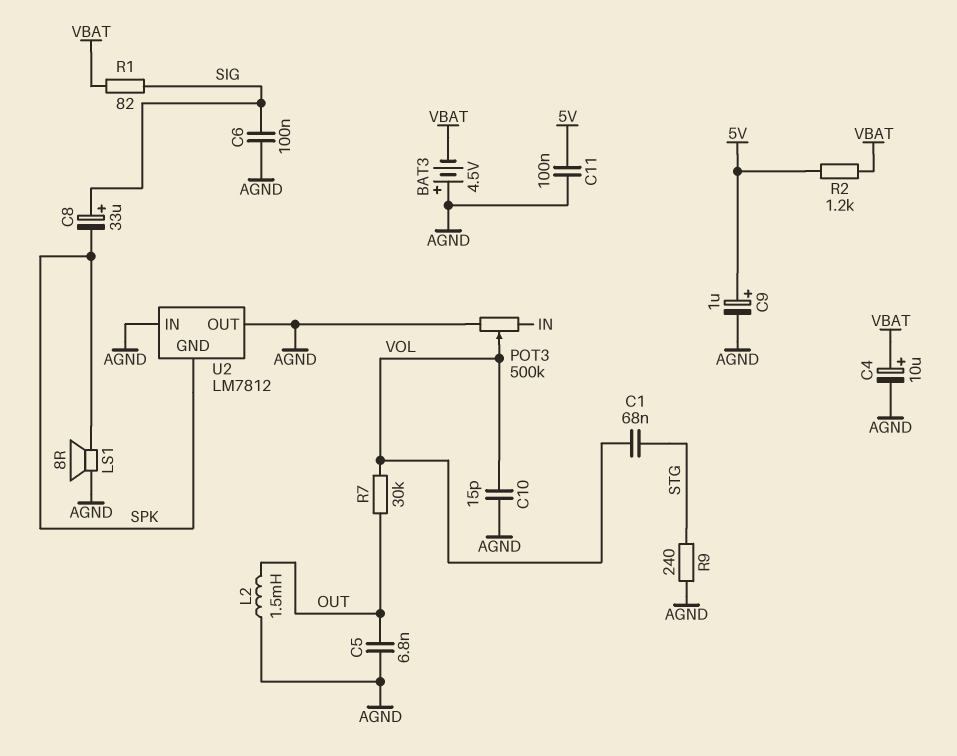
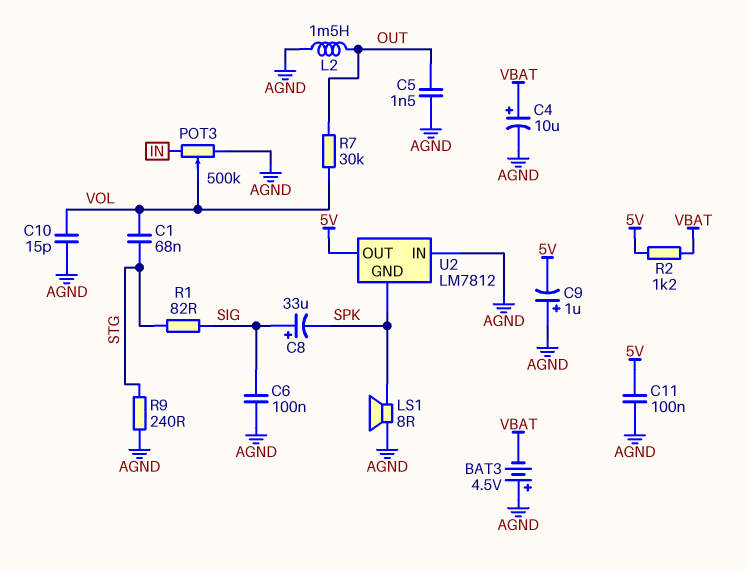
C5: 6.8nF (AGND, OUT) -> 1.5nF (AGND, OUT)
C9: 1uF (plus 5V, minus AGND) -> 1uF (plus AGND, minus 5V)
R1: 82 (SIG, VBAT) -> 82 (SIG, STG)
U2 pin OUT: AGND -> 5V

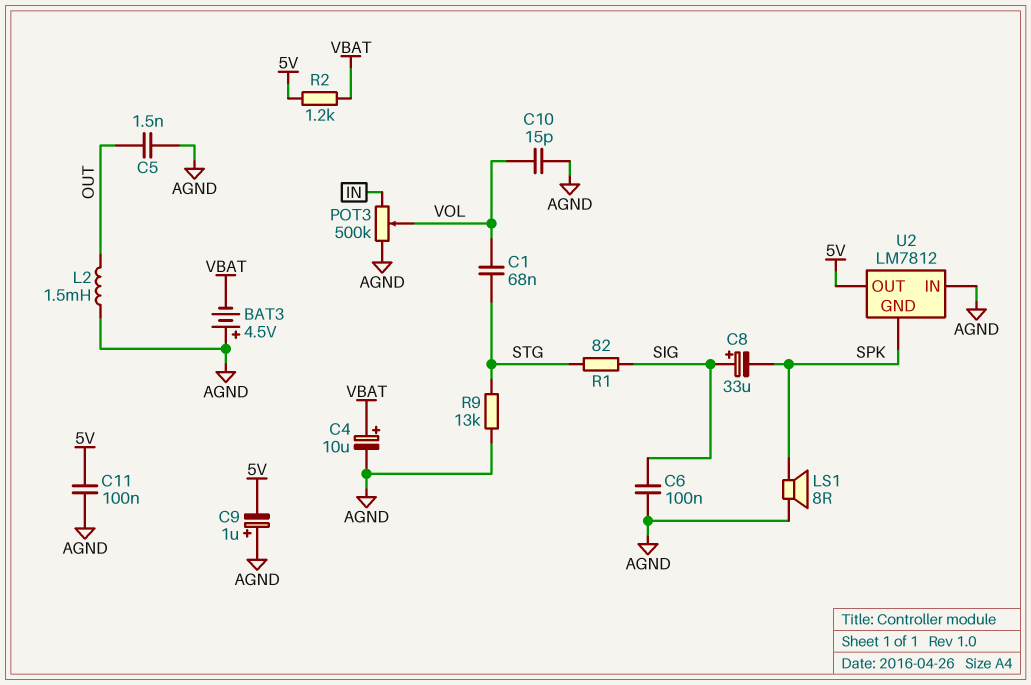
R7: 30k (OUT, VOL) -> none
R9: 240 (AGND, STG) -> 13k (AGND, STG)

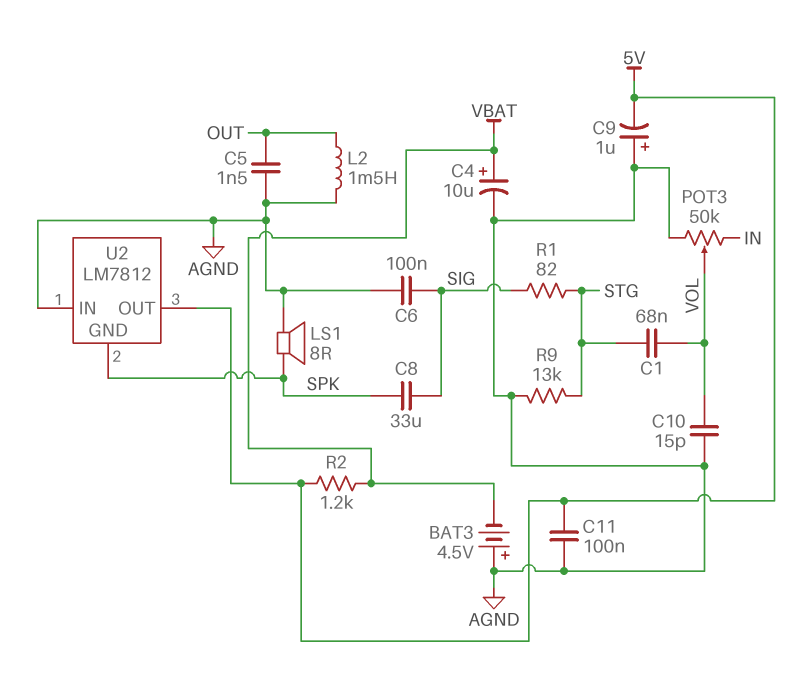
C8: 33uF (plus SIG, minus SPK) -> 33uF (SIG, SPK)
POT3: 500k (AGND, IN, wiper VOL) -> 50k (AGND, IN, wiper VOL)

